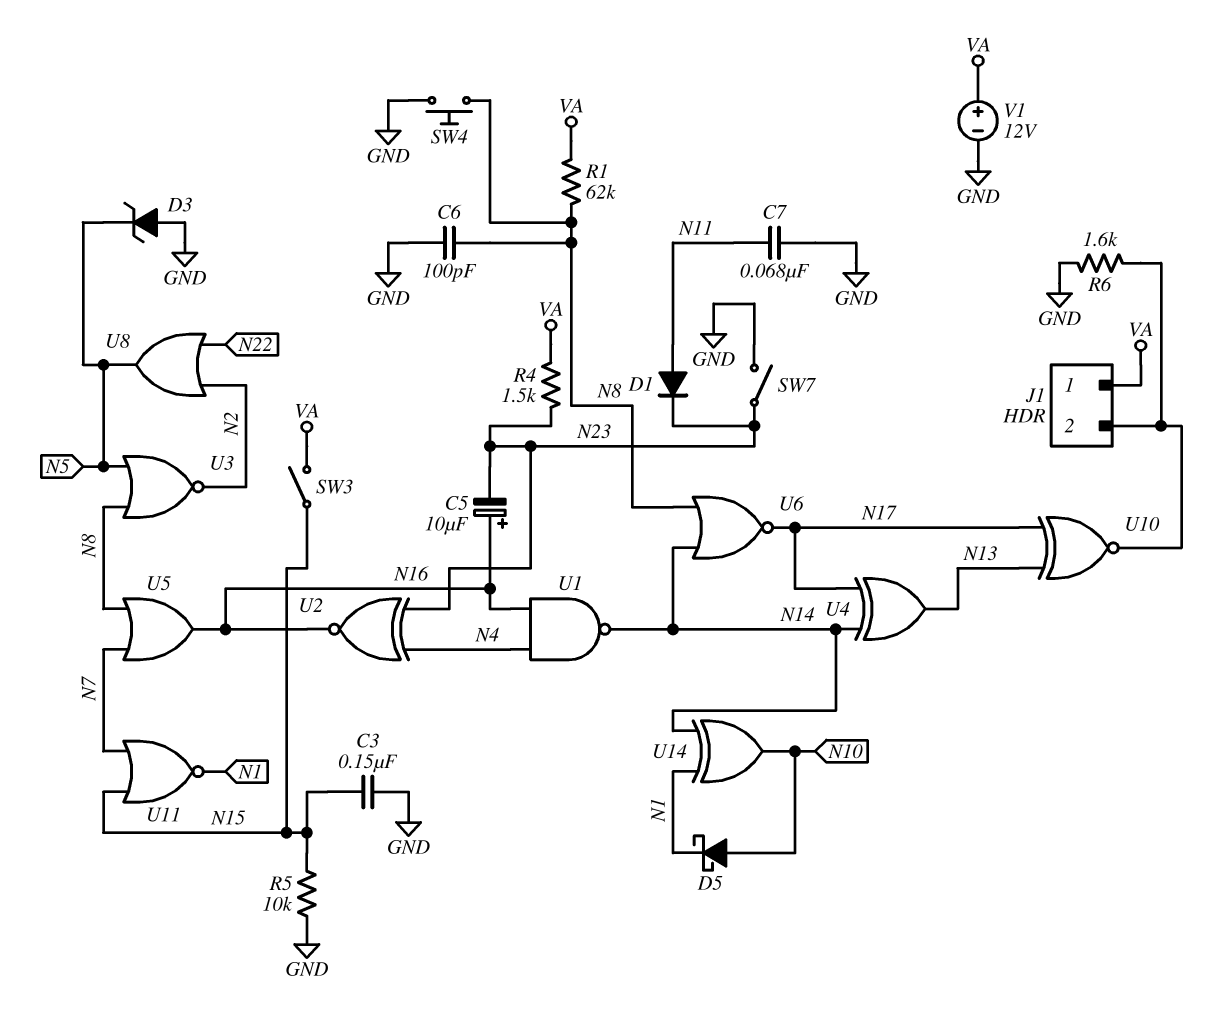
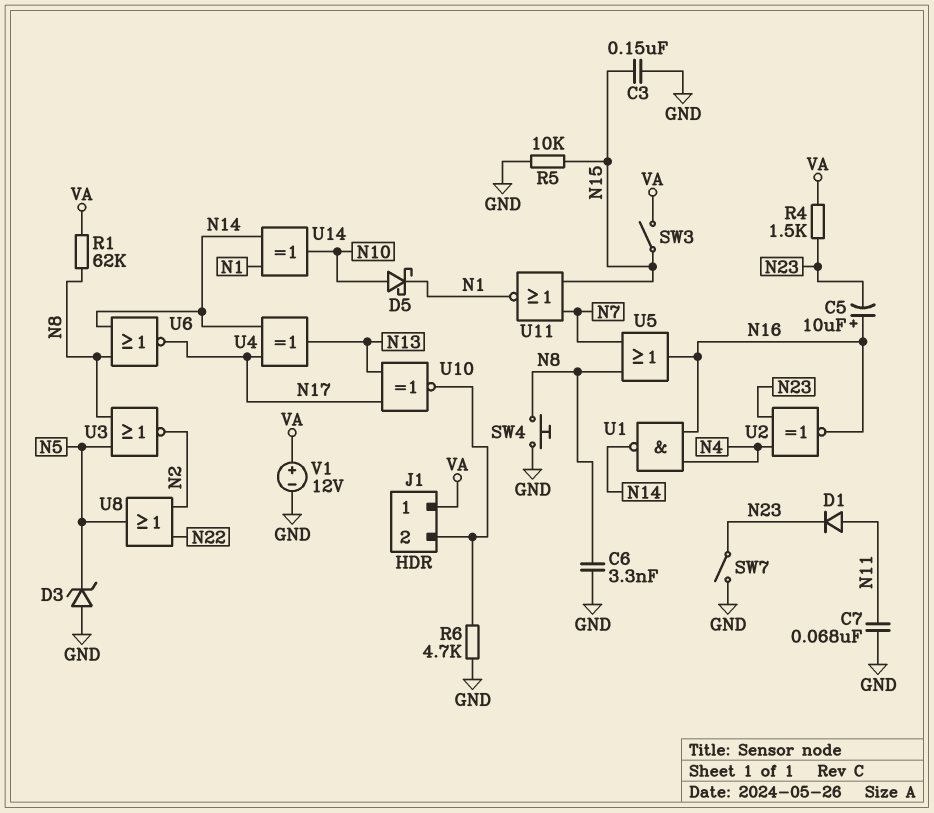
C6: 100pF (GND, N8) -> 3.3nF (GND, N8)
R6: 1.6k (GND, J1/2) -> 4.7k (GND, J1/2)

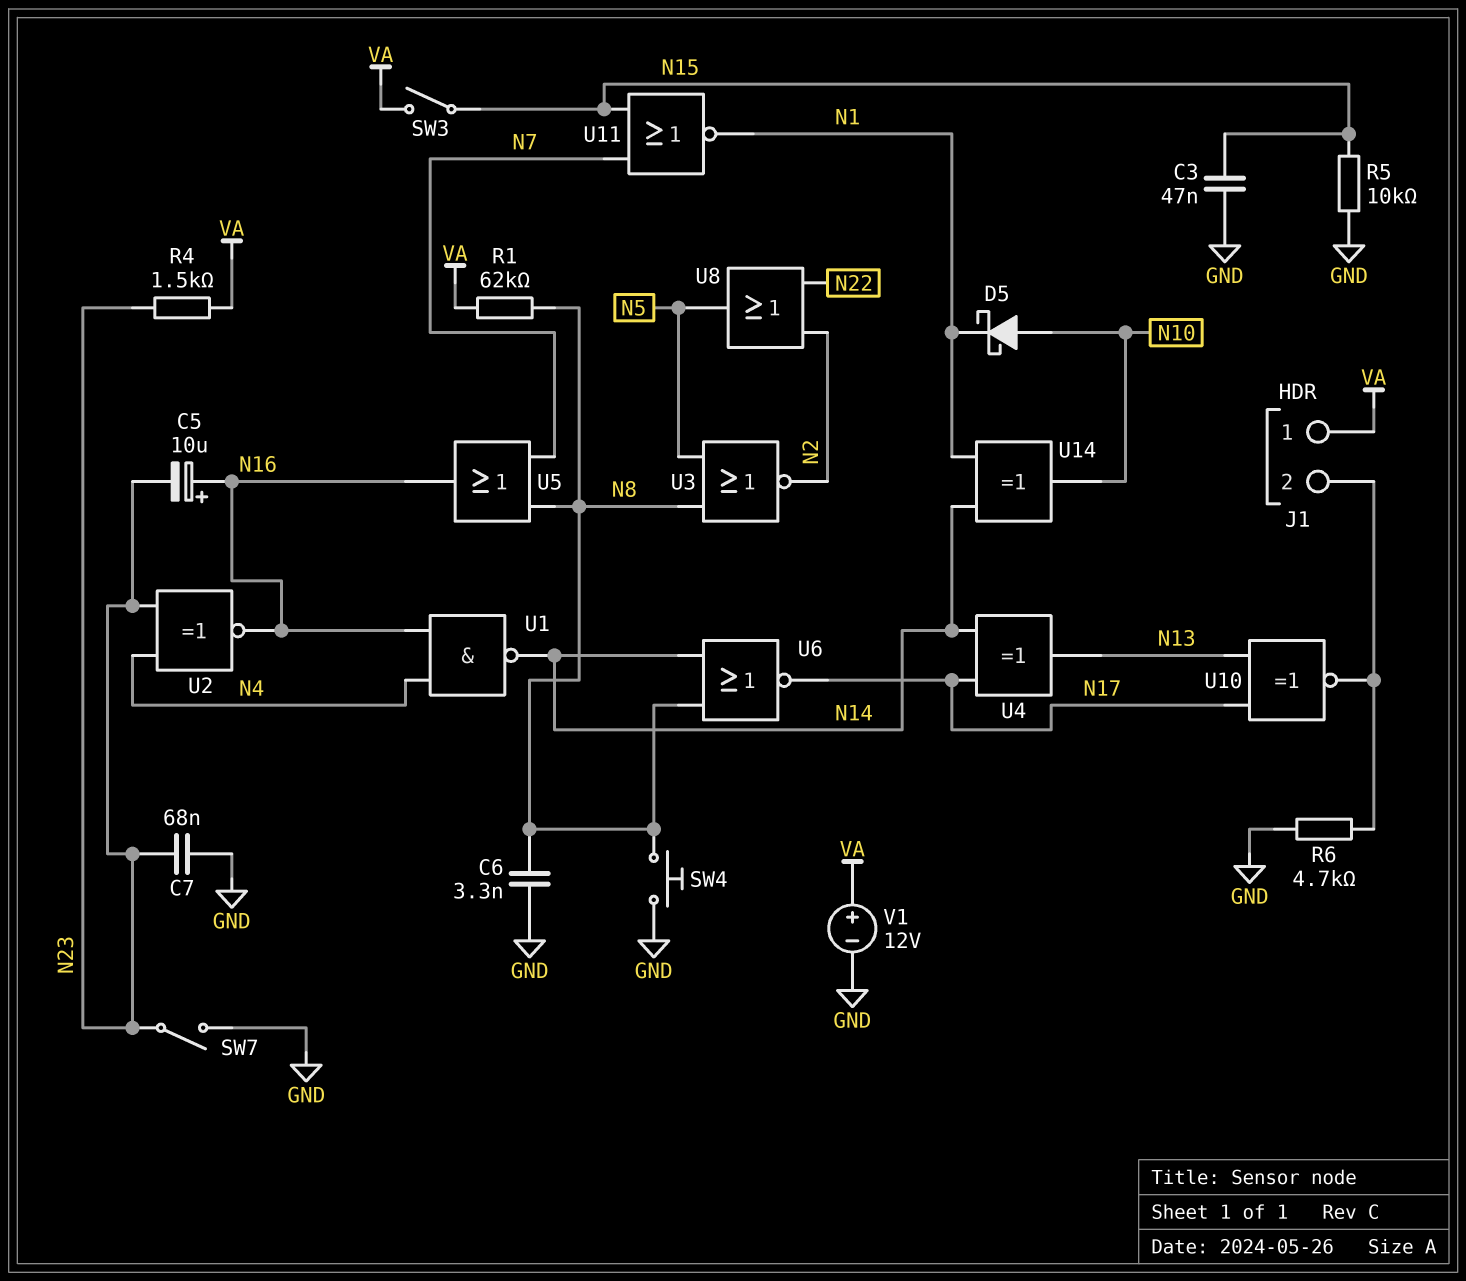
C3: 150nF (GND, N15) -> 47nF (GND, N15)
C7: 68nF (GND, N11) -> 68nF (GND, N23)
D1: diode (A N11, K N23) -> none
D3: zener (A GND, K N5) -> none

